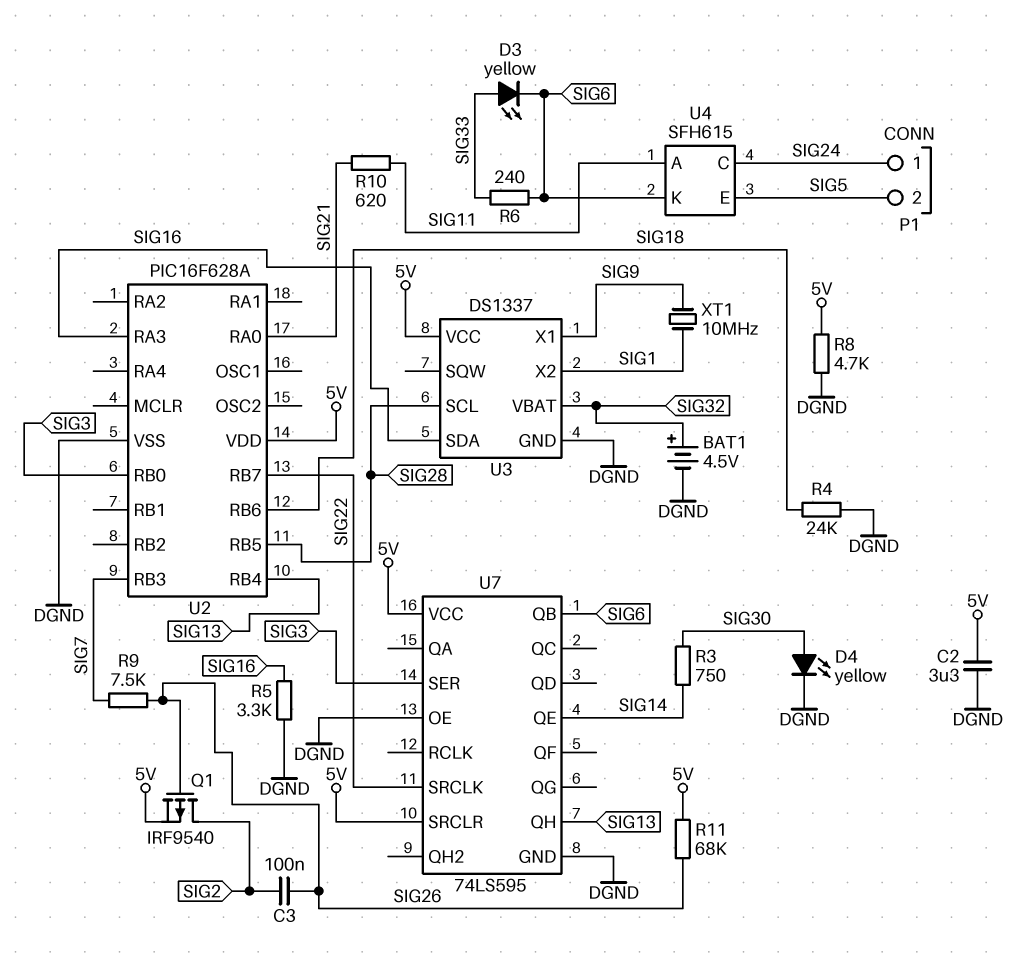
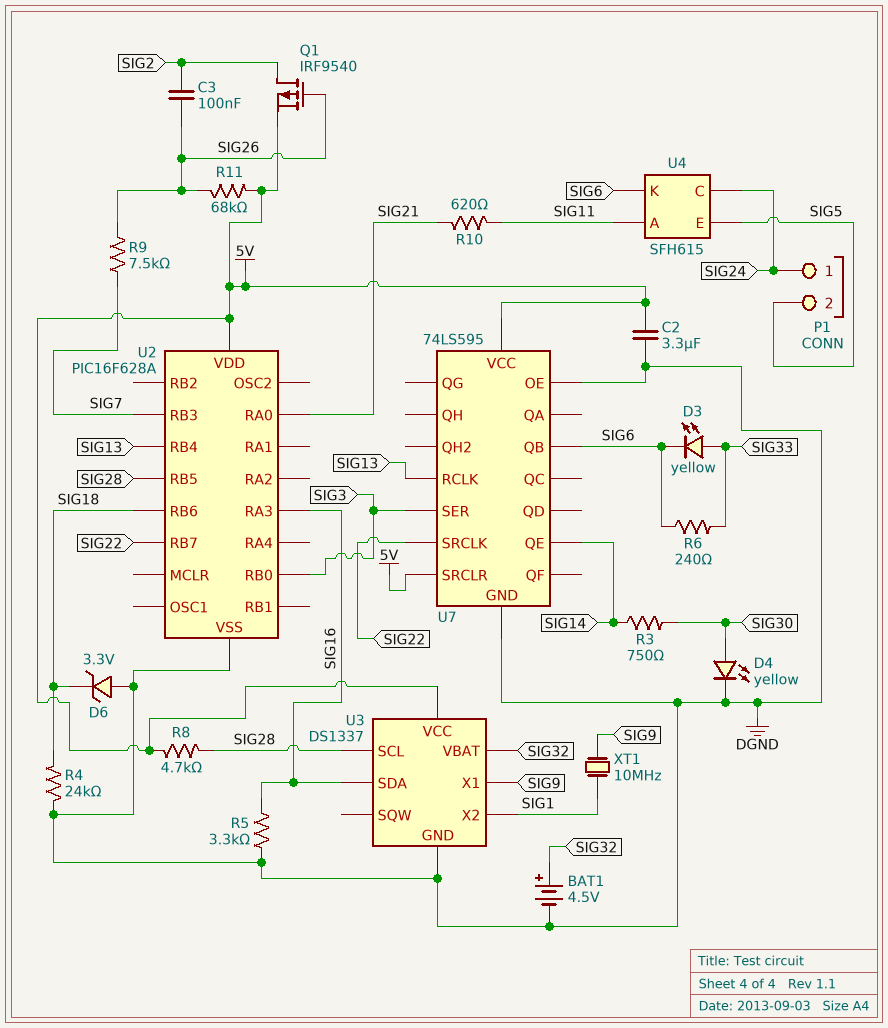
D6: none -> zener 3.3V (A DGND, K SIG18)
R8: 4.7k (5V, DGND) -> 4.7k (5V, SIG28)
U7 pin QH: SIG13 -> none
U7 pin RCLK: none -> SIG13

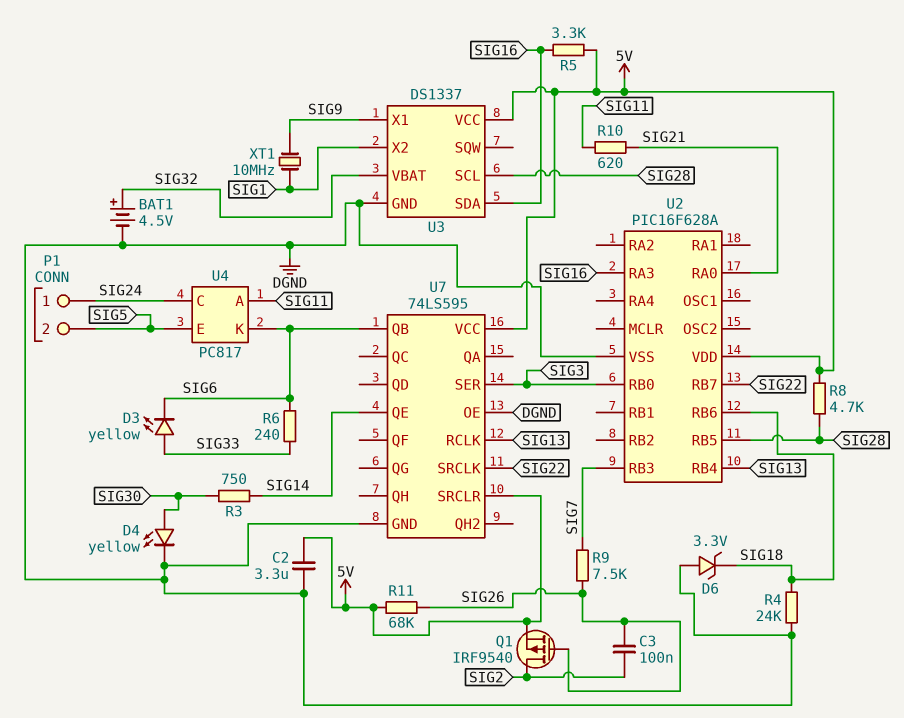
R5: 3.3k (DGND, SIG16) -> 3.3k (5V, SIG16)
U4: SFH615 -> PC817

